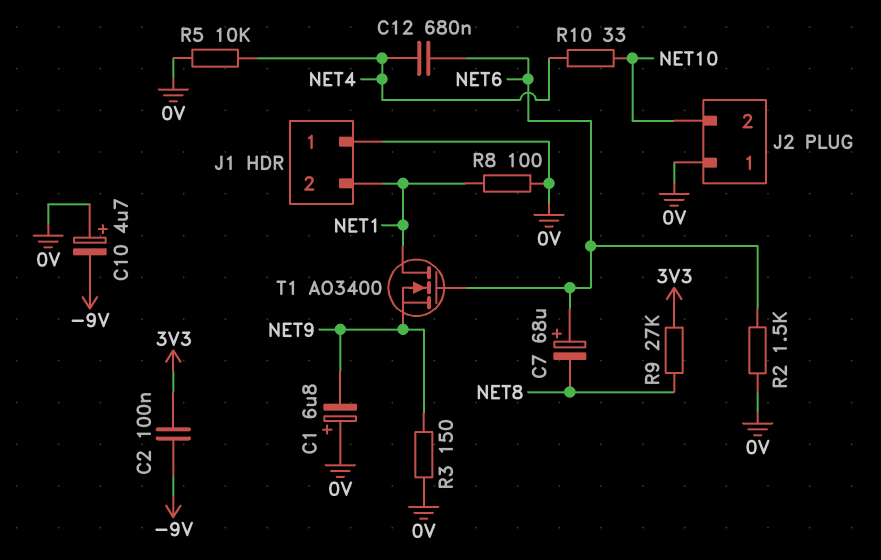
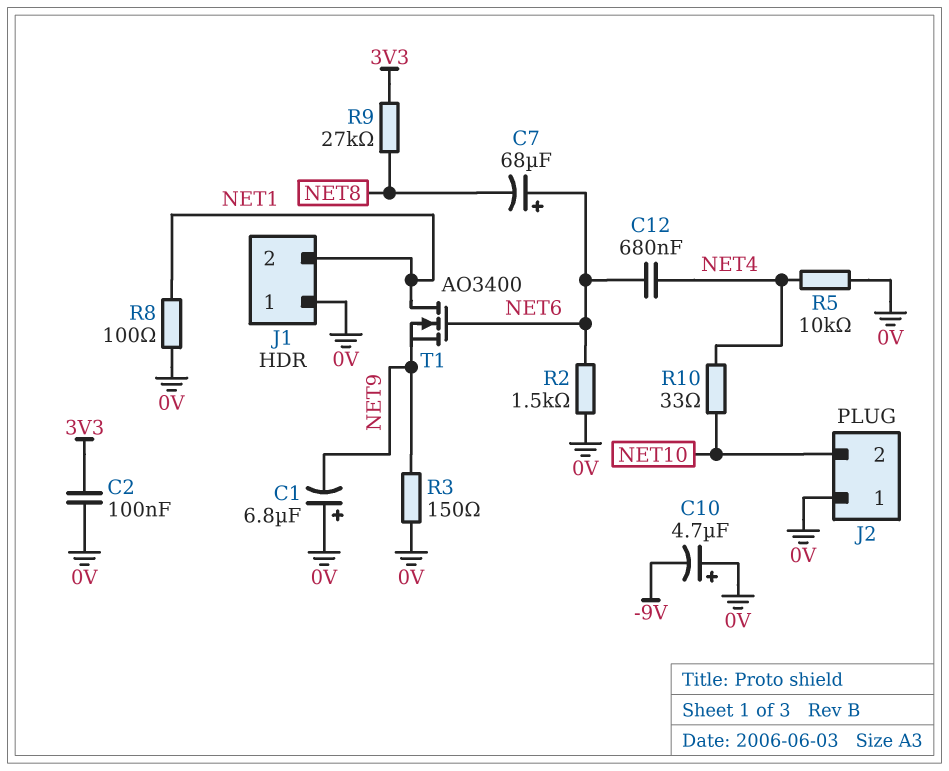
C2: 100nF (-9V, 3V3) -> 100nF (0V, 3V3)

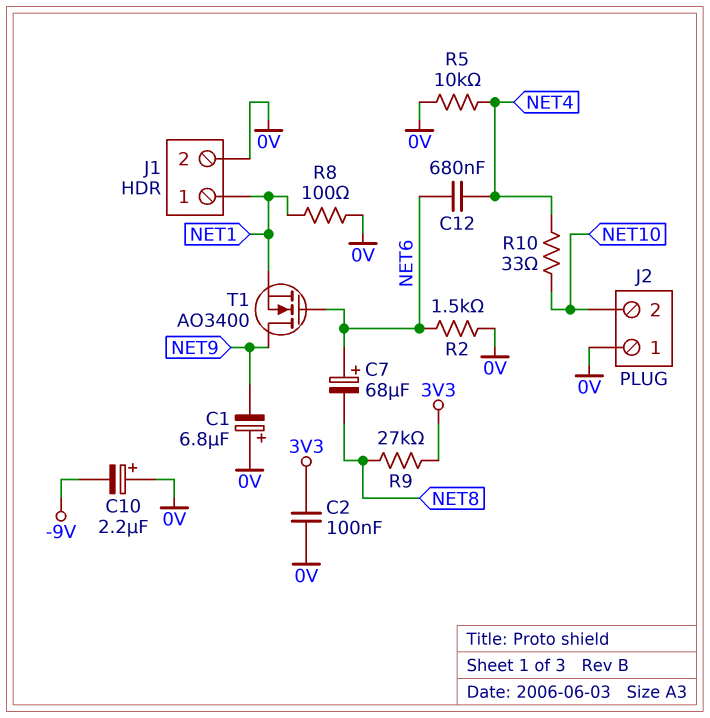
C10: 4.7uF (plus 0V, minus -9V) -> 2.2uF (plus 0V, minus -9V)
J1 pin 1: 0V -> NET1
J1 pin 2: NET1 -> 0V
R3: 150 (0V, NET9) -> none
T1: NMOS AO3400 (G NET6, D NET1, S NET9) -> NMOS AO3400 (G NET6, D NET9, S NET1)

